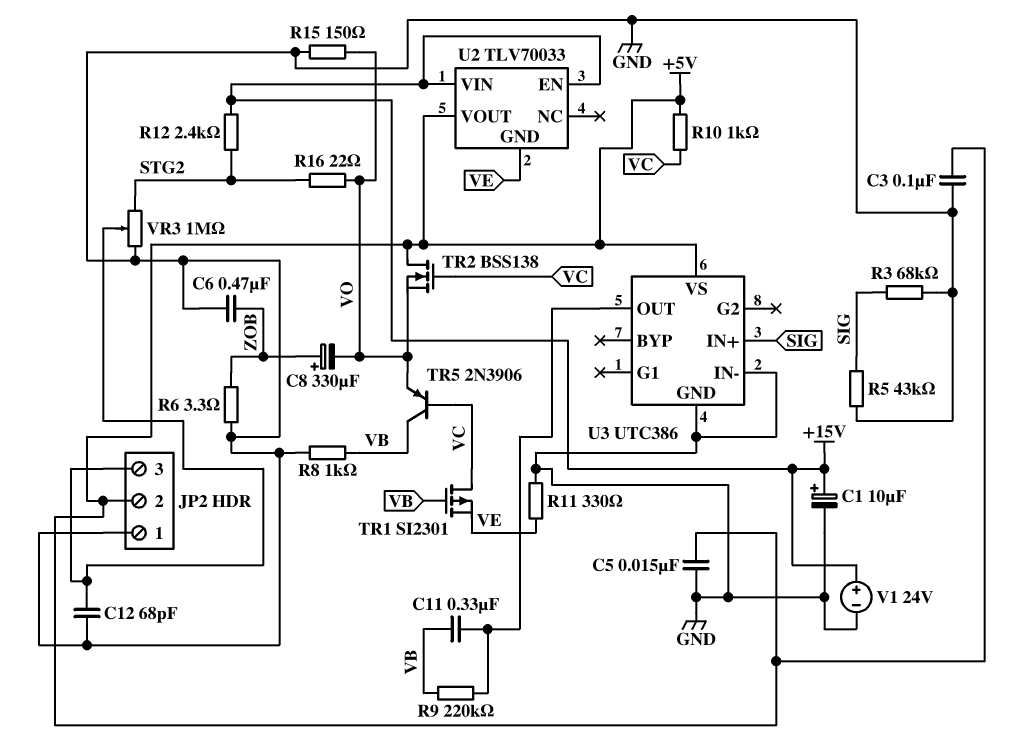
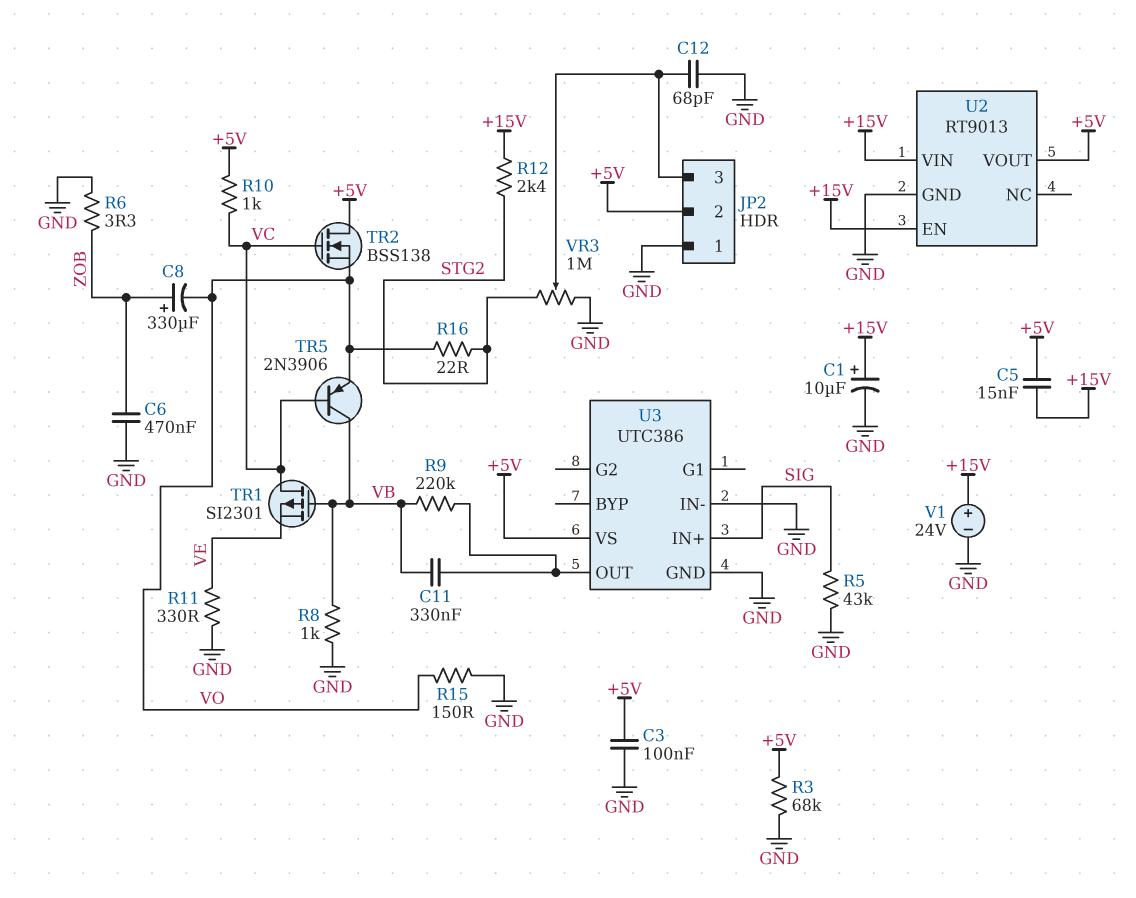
C5: 15nF (+5V, GND) -> 15nF (+5V, +15V)
R3: 68k (GND, SIG) -> 68k (+5V, GND)
U2: TLV70033 -> RT9013
U2 pin GND: VE -> GND

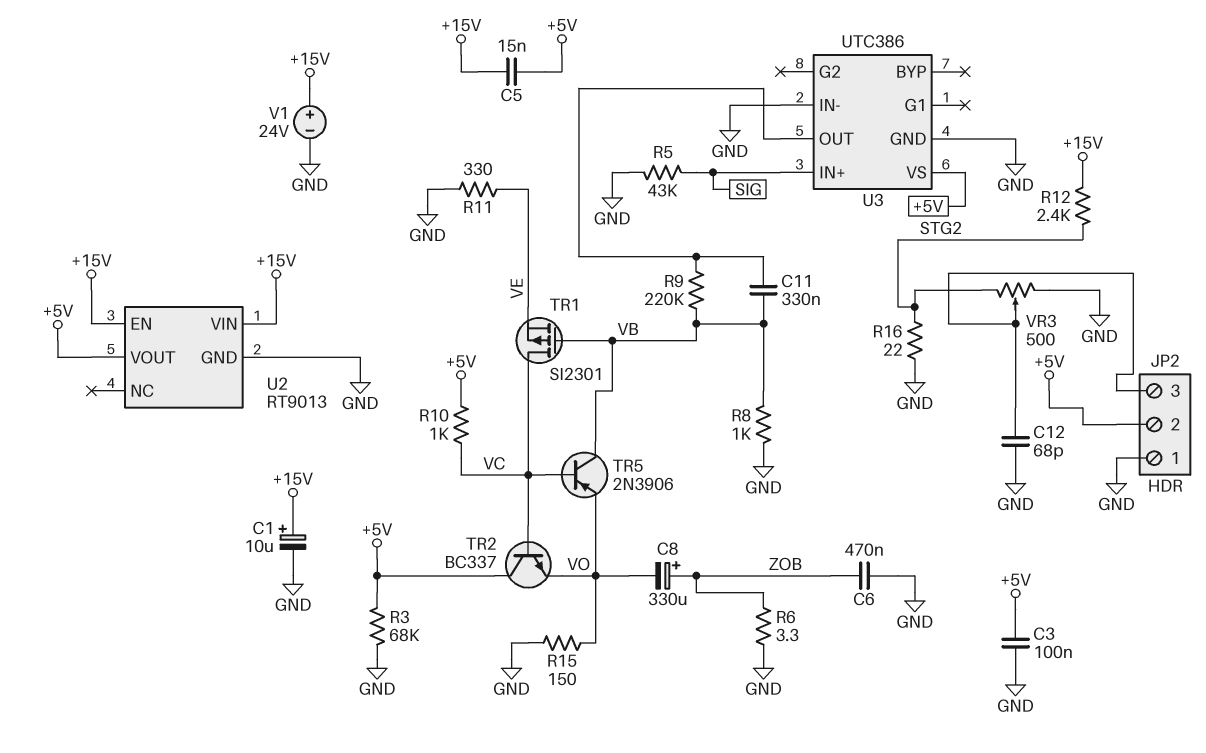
R16: 22 (STG2, VO) -> 22 (GND, STG2)
TR2: NMOS BSS138 (G VC, D +5V, S VO) -> NPN BC337 (B VC, C +5V, E VO)
VR3: 1M (GND, STG2, wiper JP2/3) -> 500 (GND, STG2, wiper JP2/3)

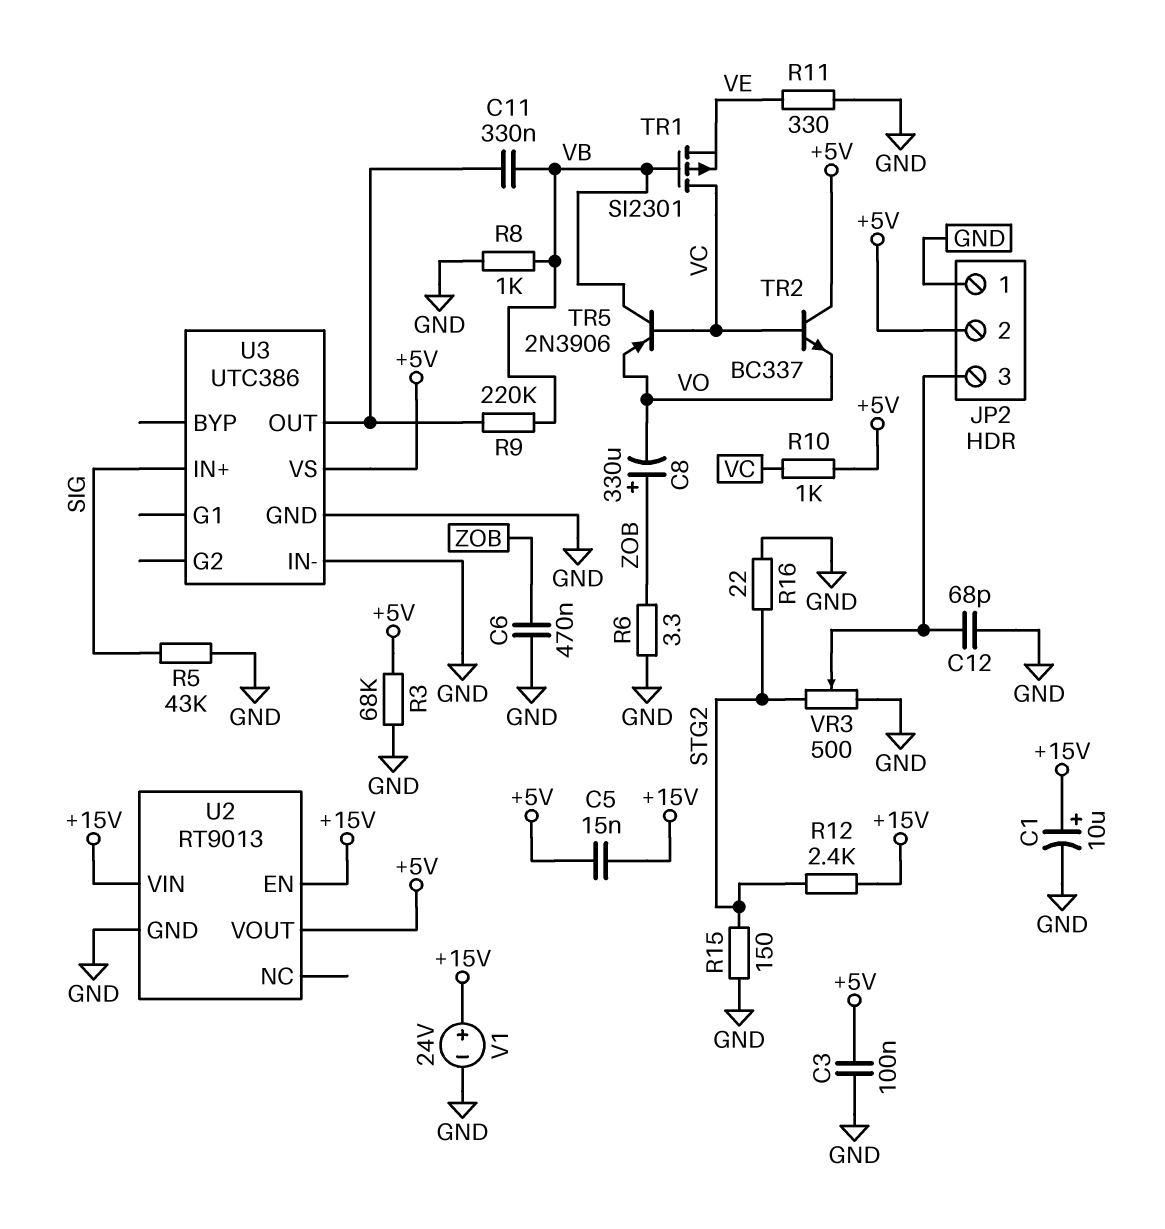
R15: 150 (GND, VO) -> 150 (GND, STG2)

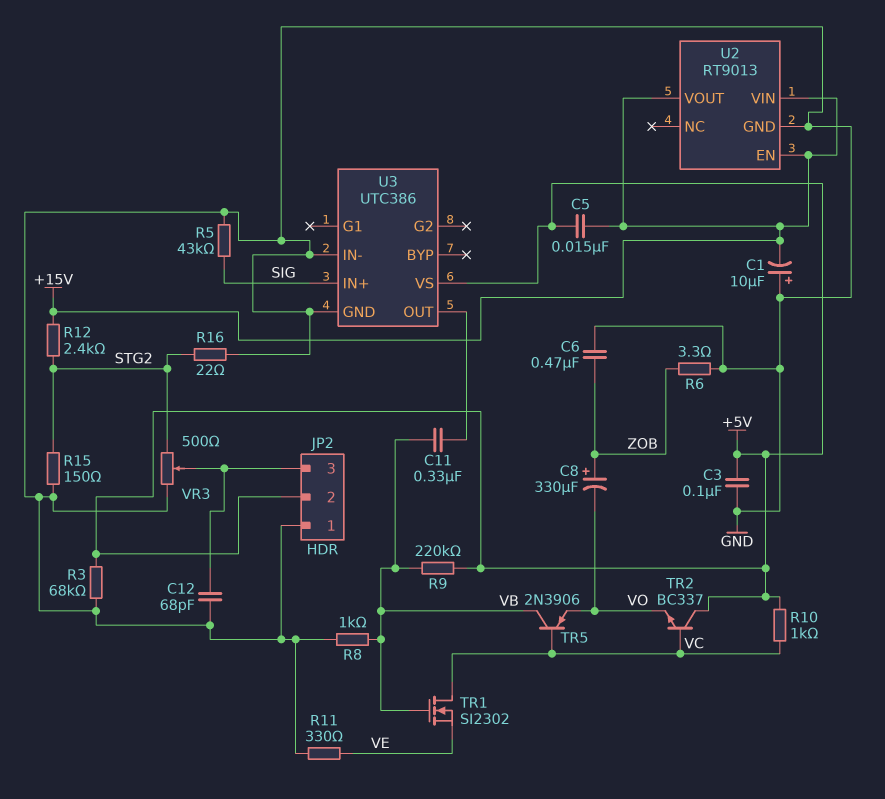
C1: 10uF (plus +15V, minus GND) -> 10uF (plus GND, minus +15V)
R9: 220k (U3/OUT, VB) -> 220k (+5V, VB)
TR1: PMOS SI2301 (G VB, D VC, S VE) -> NMOS SI2302 (G VB, D VC, S VE)
U2 pin VOUT: +5V -> +15V
V1: 24V (plus +15V, minus GND) -> none

